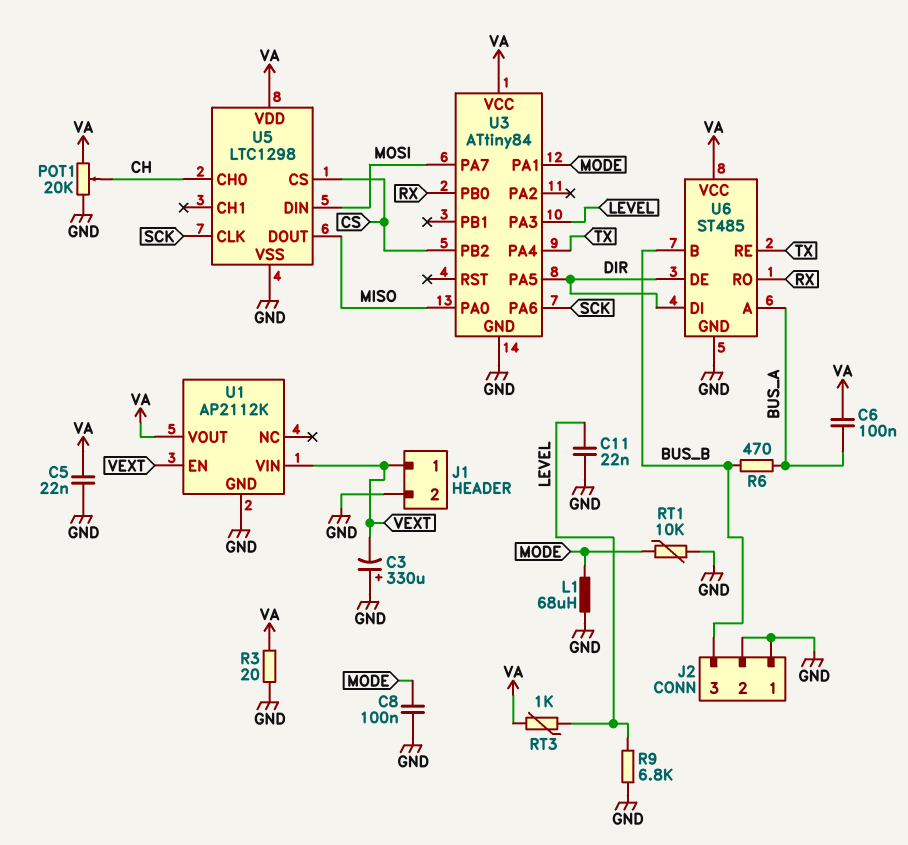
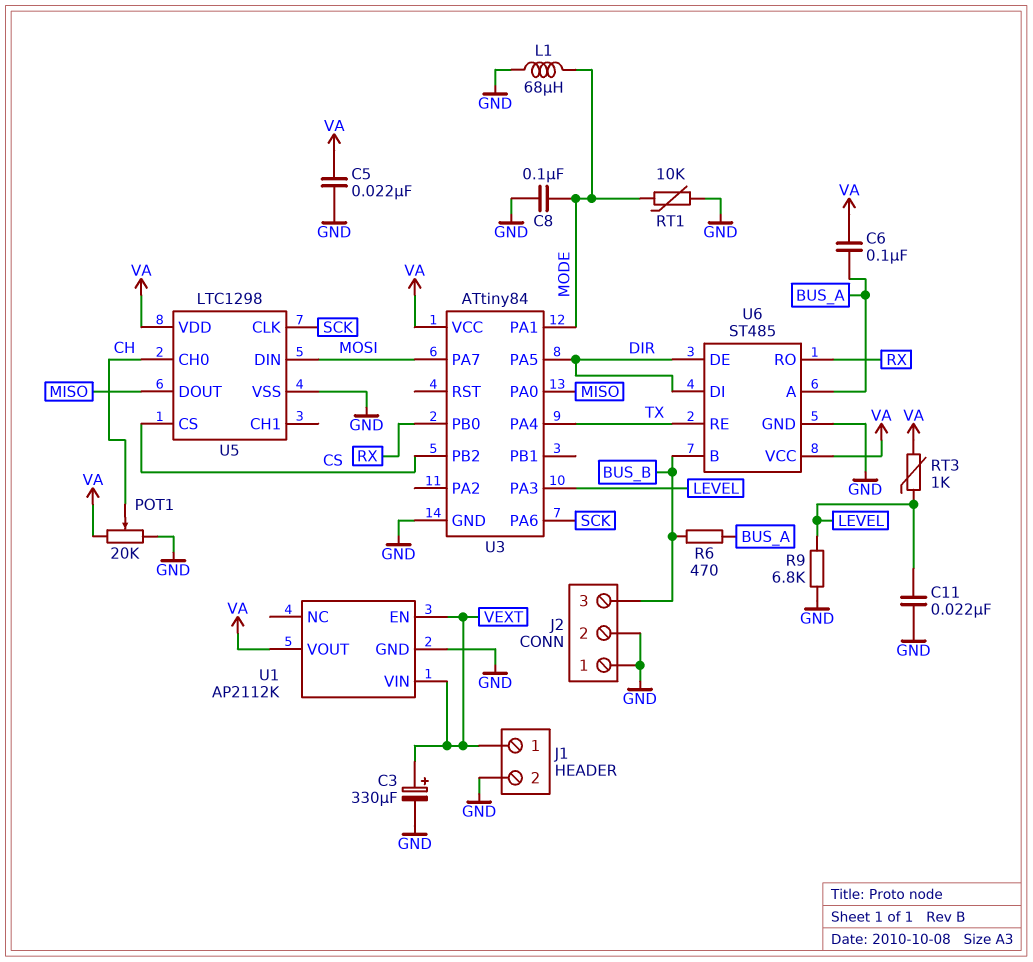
C3: 330uF (plus GND, minus VEXT) -> 330uF (plus VEXT, minus GND)
R3: 20 (GND, VA) -> none

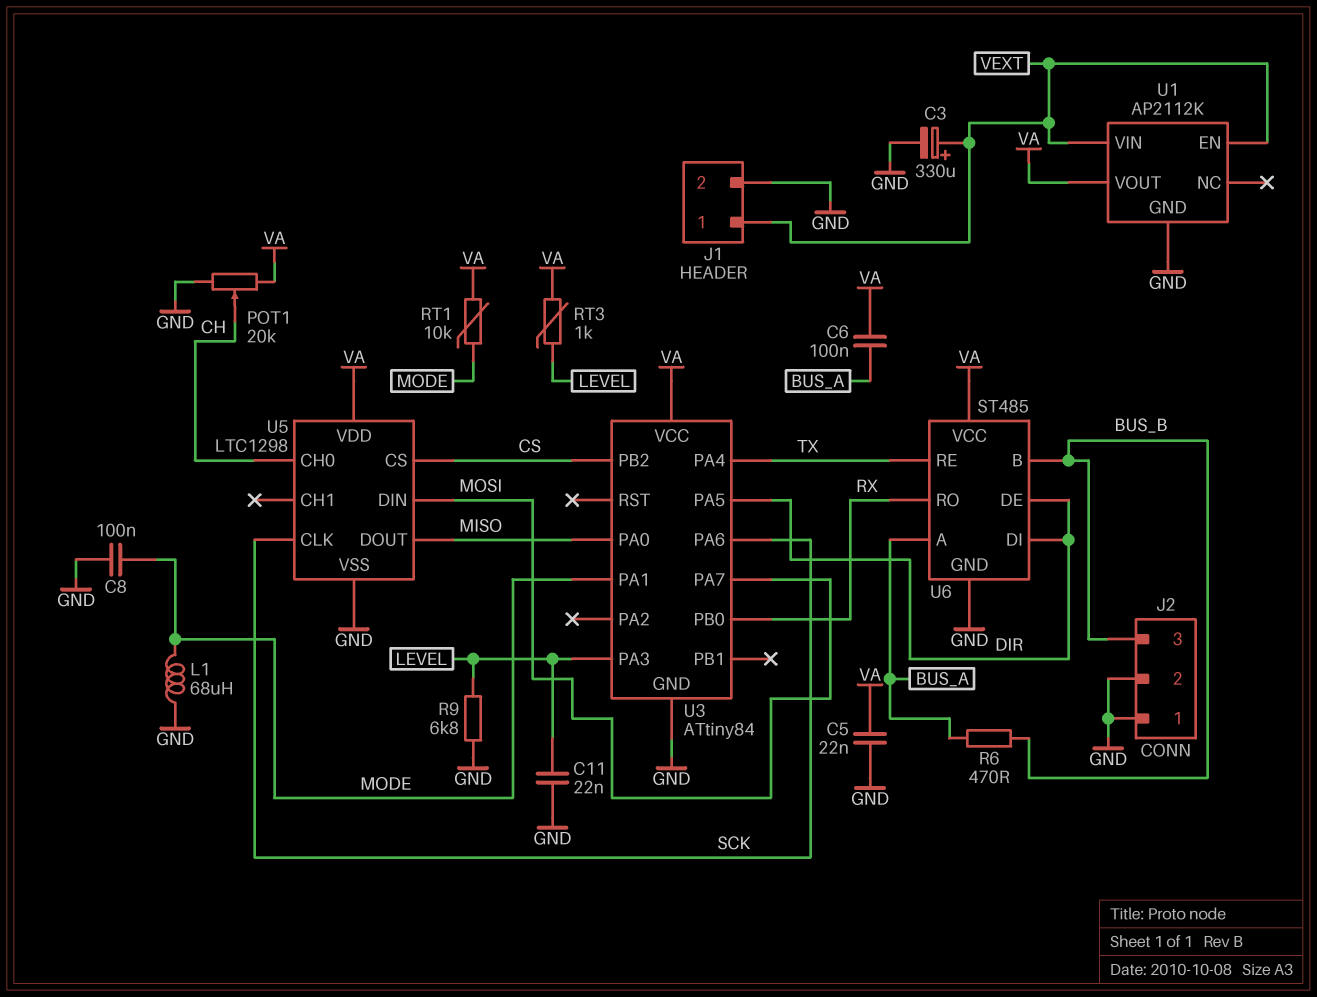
RT1: 10k (GND, MODE) -> 10k (MODE, VA)

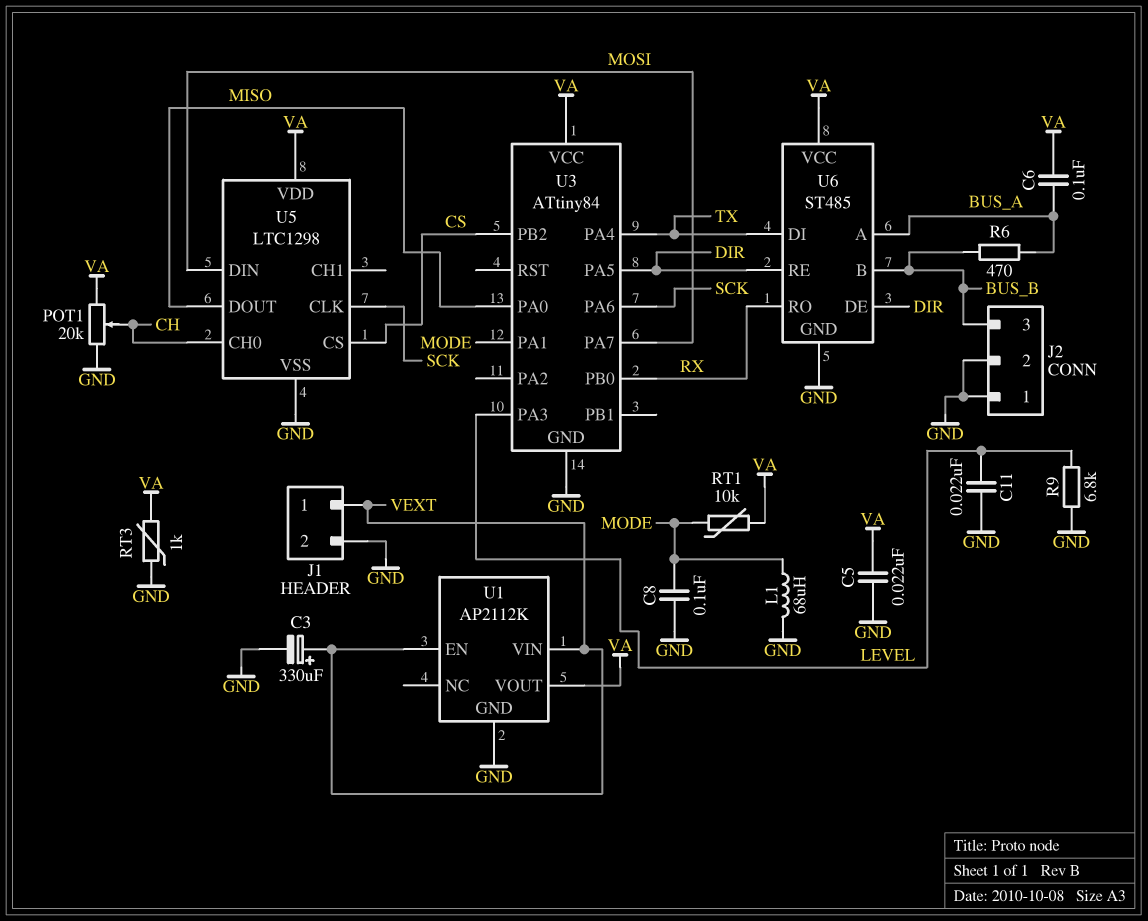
RT3: 1k (LEVEL, VA) -> 1k (GND, VA)
U6 pin DI: DIR -> TX
U6 pin RE: TX -> DIR

